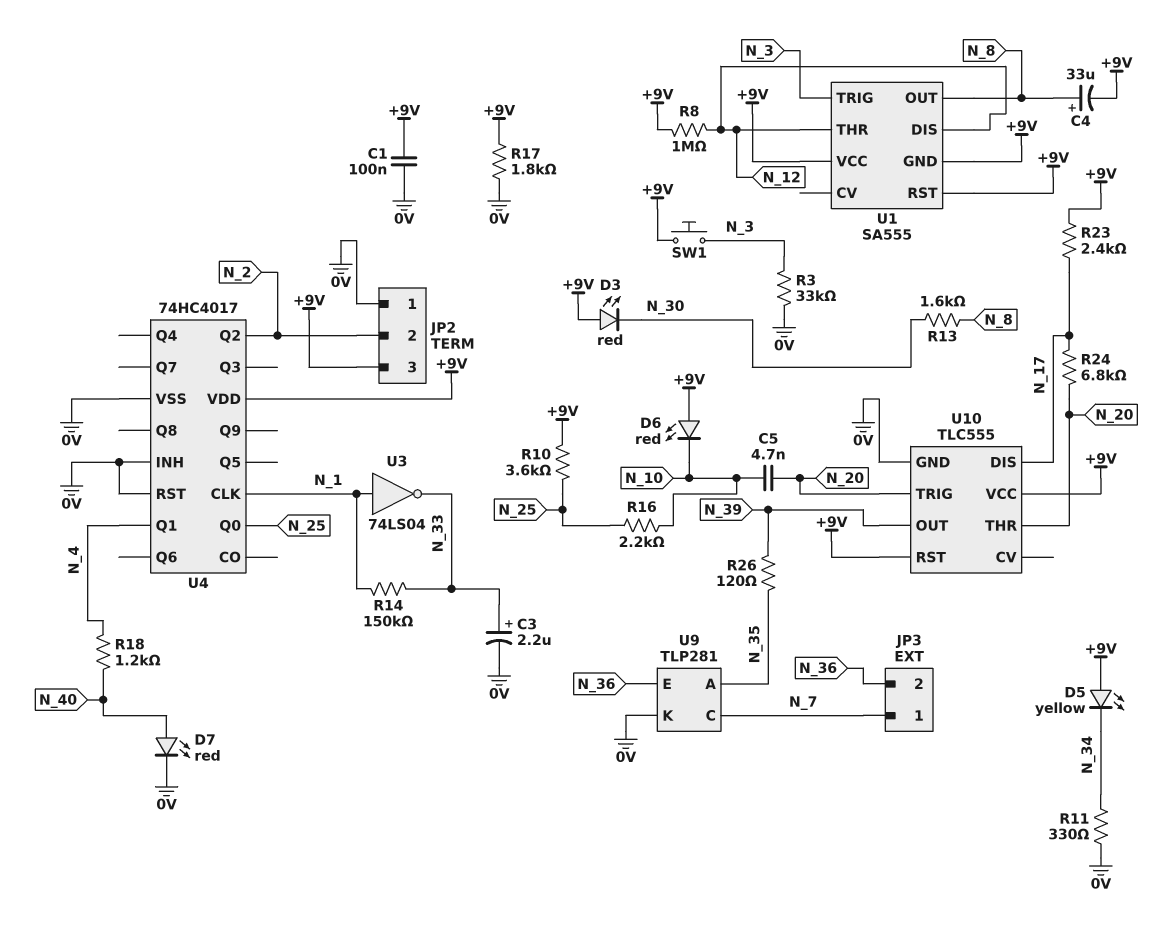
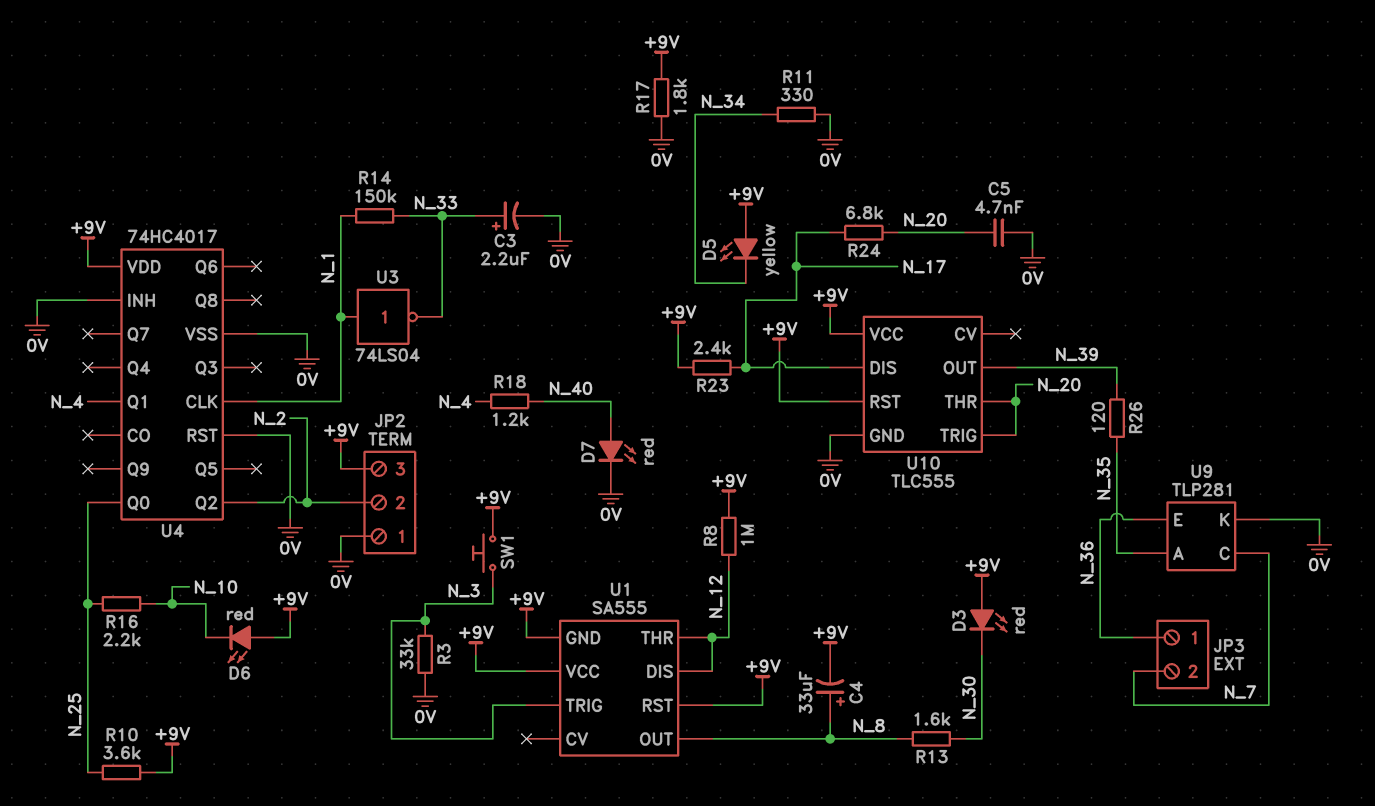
C1: 100nF (+9V, 0V) -> none
C5: 4.7nF (N_10, N_20) -> 4.7nF (0V, N_20)
JP3 pin 1: N_7 -> N_36
JP3 pin 2: N_36 -> N_7

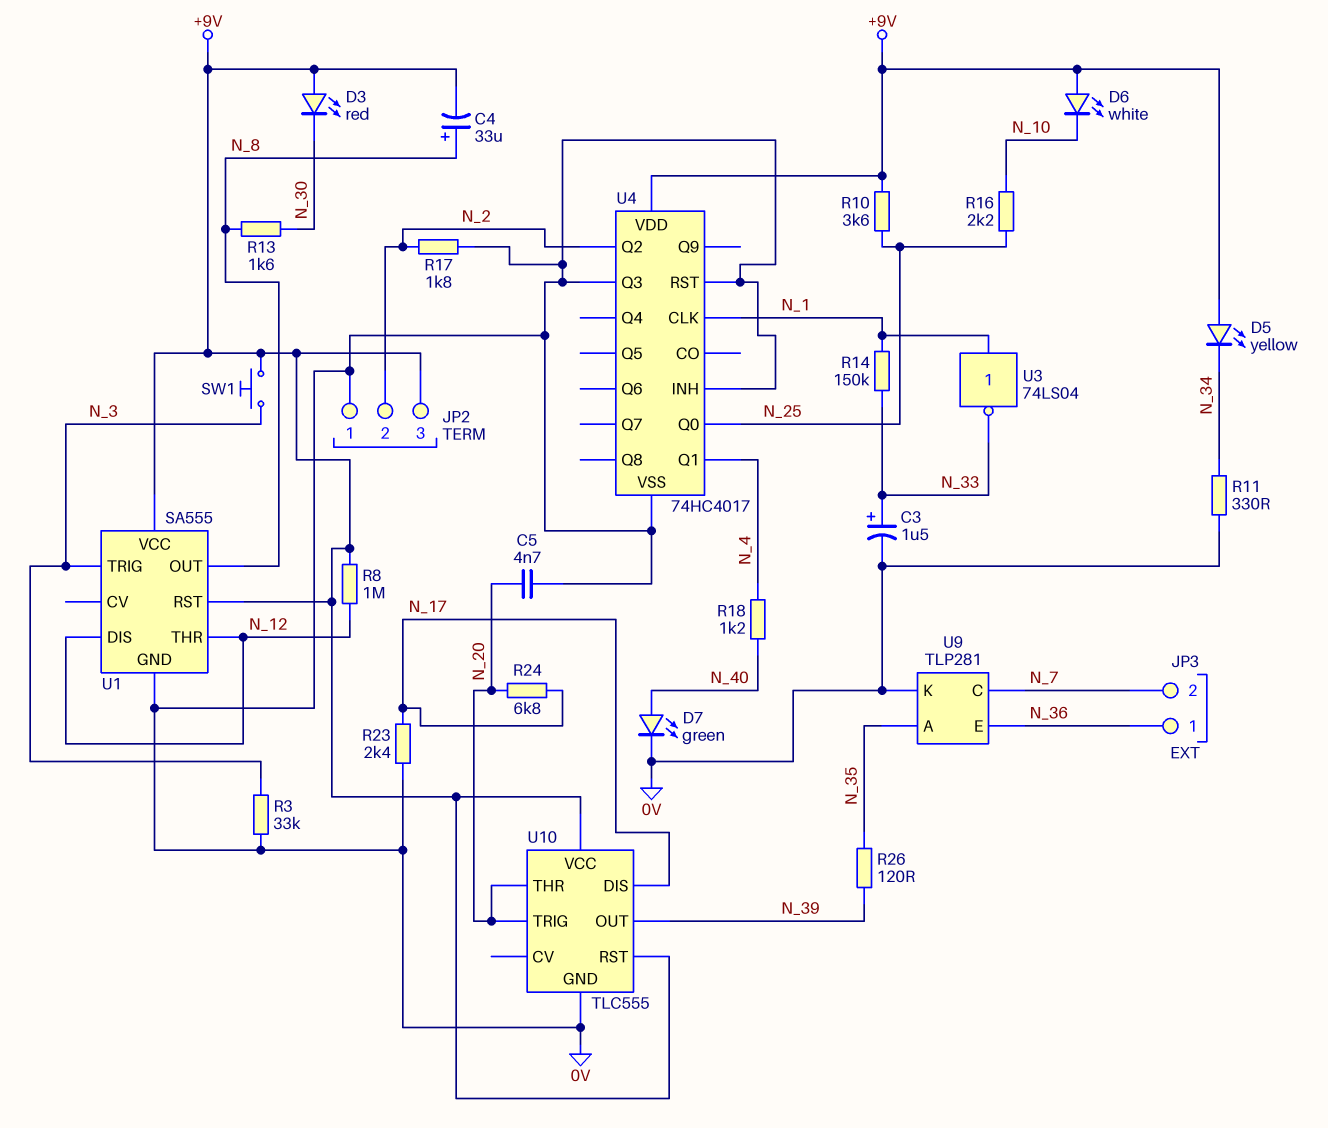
C3: 2.2uF (plus N_33, minus 0V) -> 1.5uF (plus N_33, minus 0V)
D6: LED red (A +9V, K N_10) -> LED white (A +9V, K N_10)
D7: LED red (A N_40, K 0V) -> LED green (A N_40, K 0V)
R17: 1.8k (+9V, 0V) -> 1.8k (0V, N_2)
R23: 2.4k (+9V, N_17) -> 2.4k (0V, N_17)
U1 pin GND: +9V -> 0V
U4 pin Q3: none -> 0V

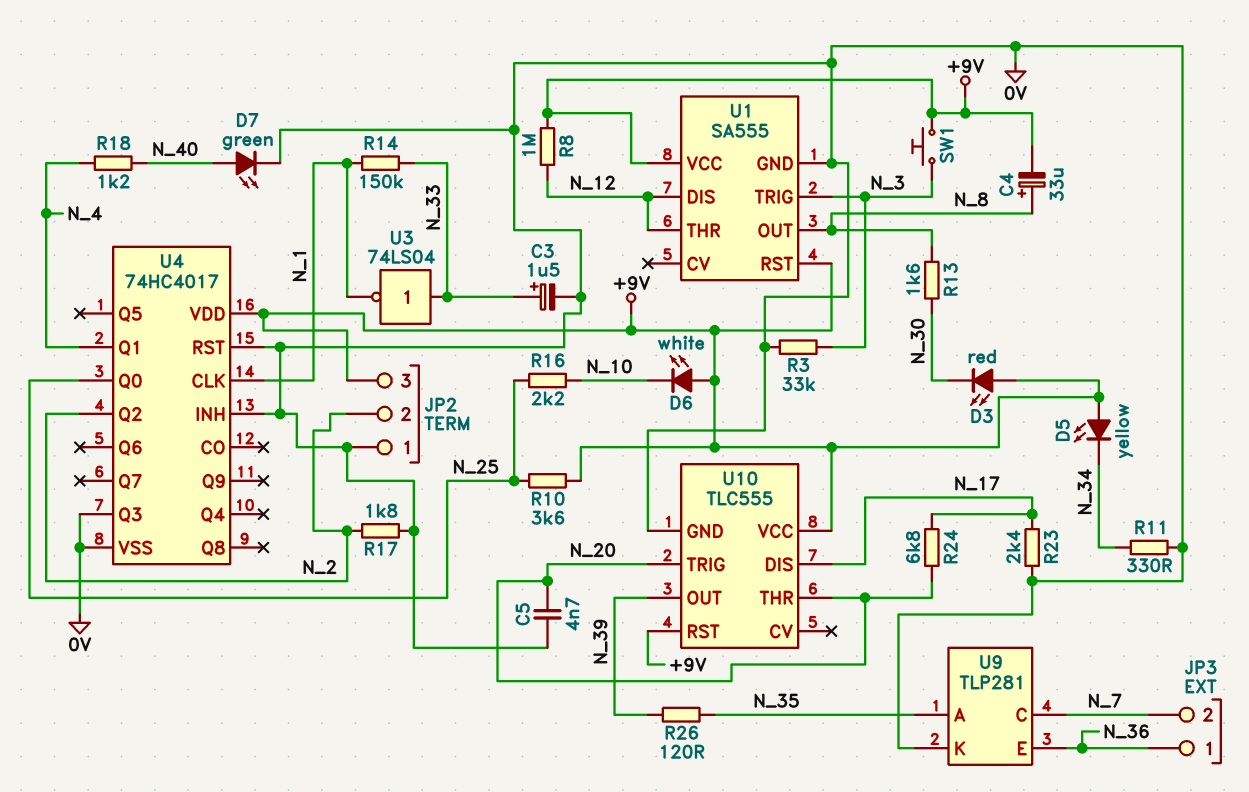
U3: NOT 74LS04 (in N_1, out N_33) -> NOT 74LS04 (in N_33, out N_1)

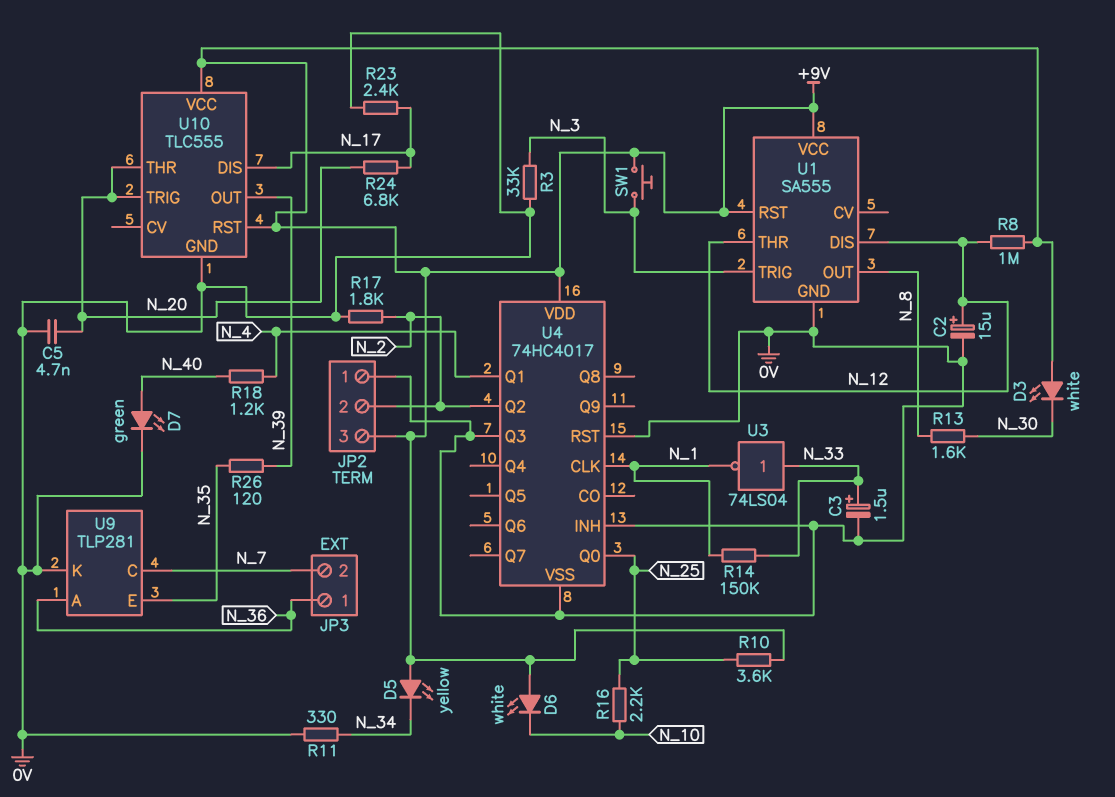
C2: none -> 15uF (plus N_12, minus 0V)
C4: 33uF (plus N_8, minus +9V) -> none
D3: LED red (A +9V, K N_30) -> LED white (A +9V, K N_30)
U9 pin A: N_35 -> N_36
U9 pin E: N_36 -> N_35

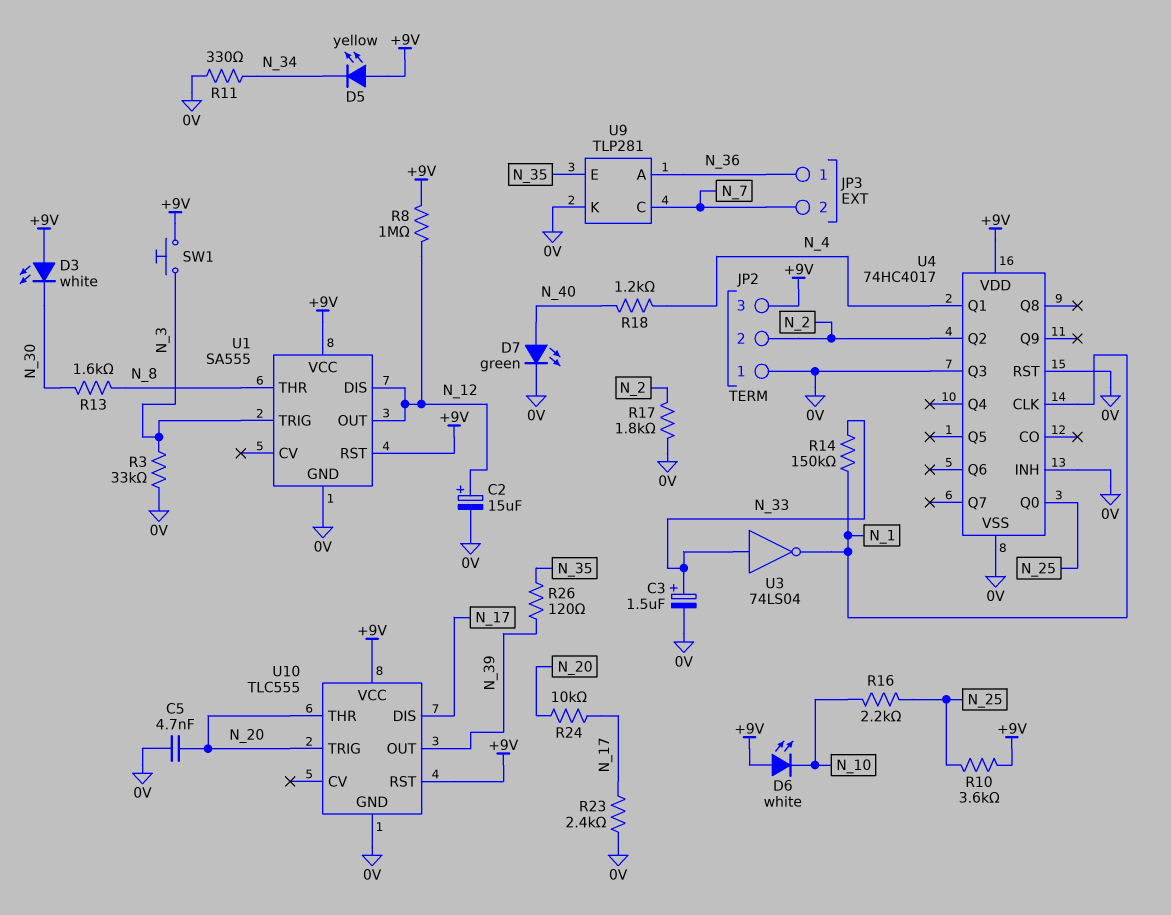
R24: 6.8k (N_17, N_20) -> 10k (N_17, N_20)
U1 pin OUT: N_8 -> N_12
U1 pin THR: N_12 -> N_8

